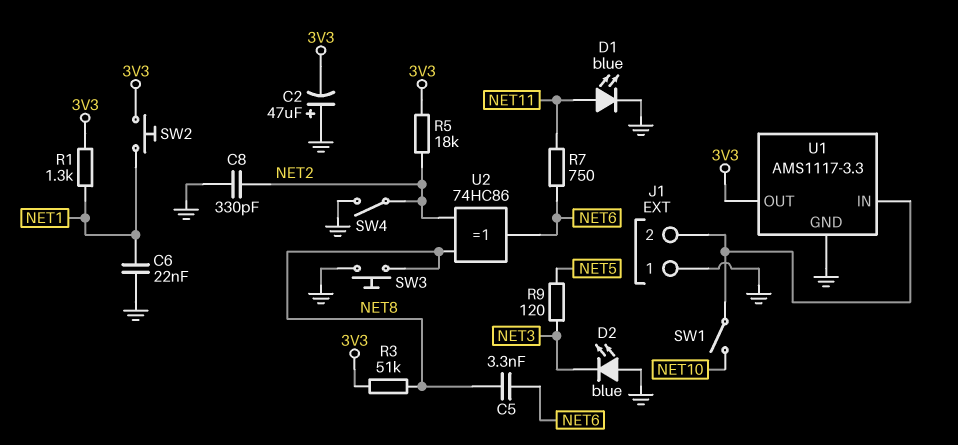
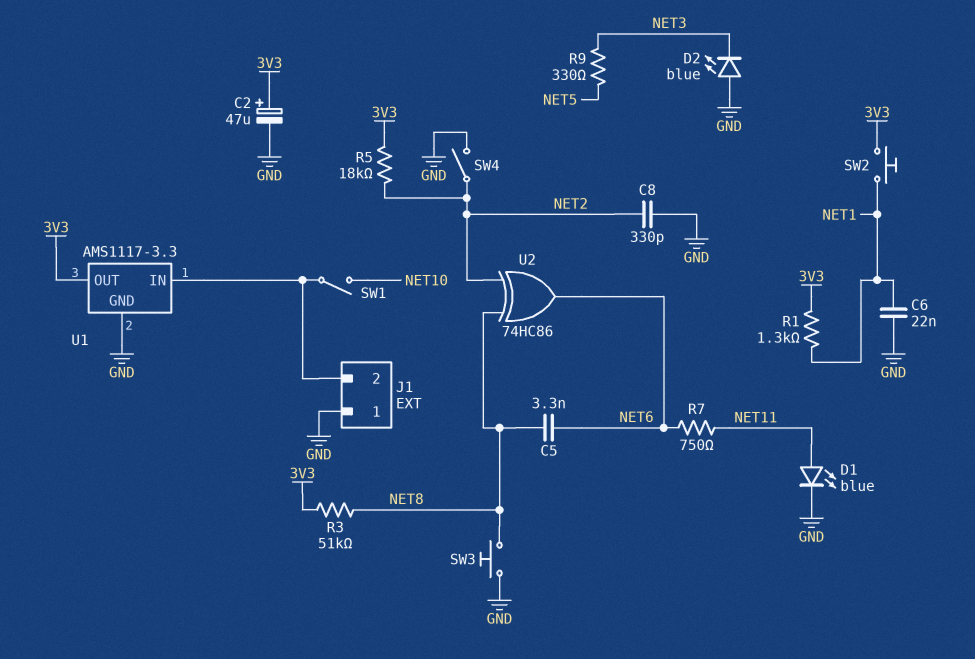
C2: 47uF (plus GND, minus 3V3) -> 47uF (plus 3V3, minus GND)
R9: 120 (NET3, NET5) -> 330 (NET3, NET5)

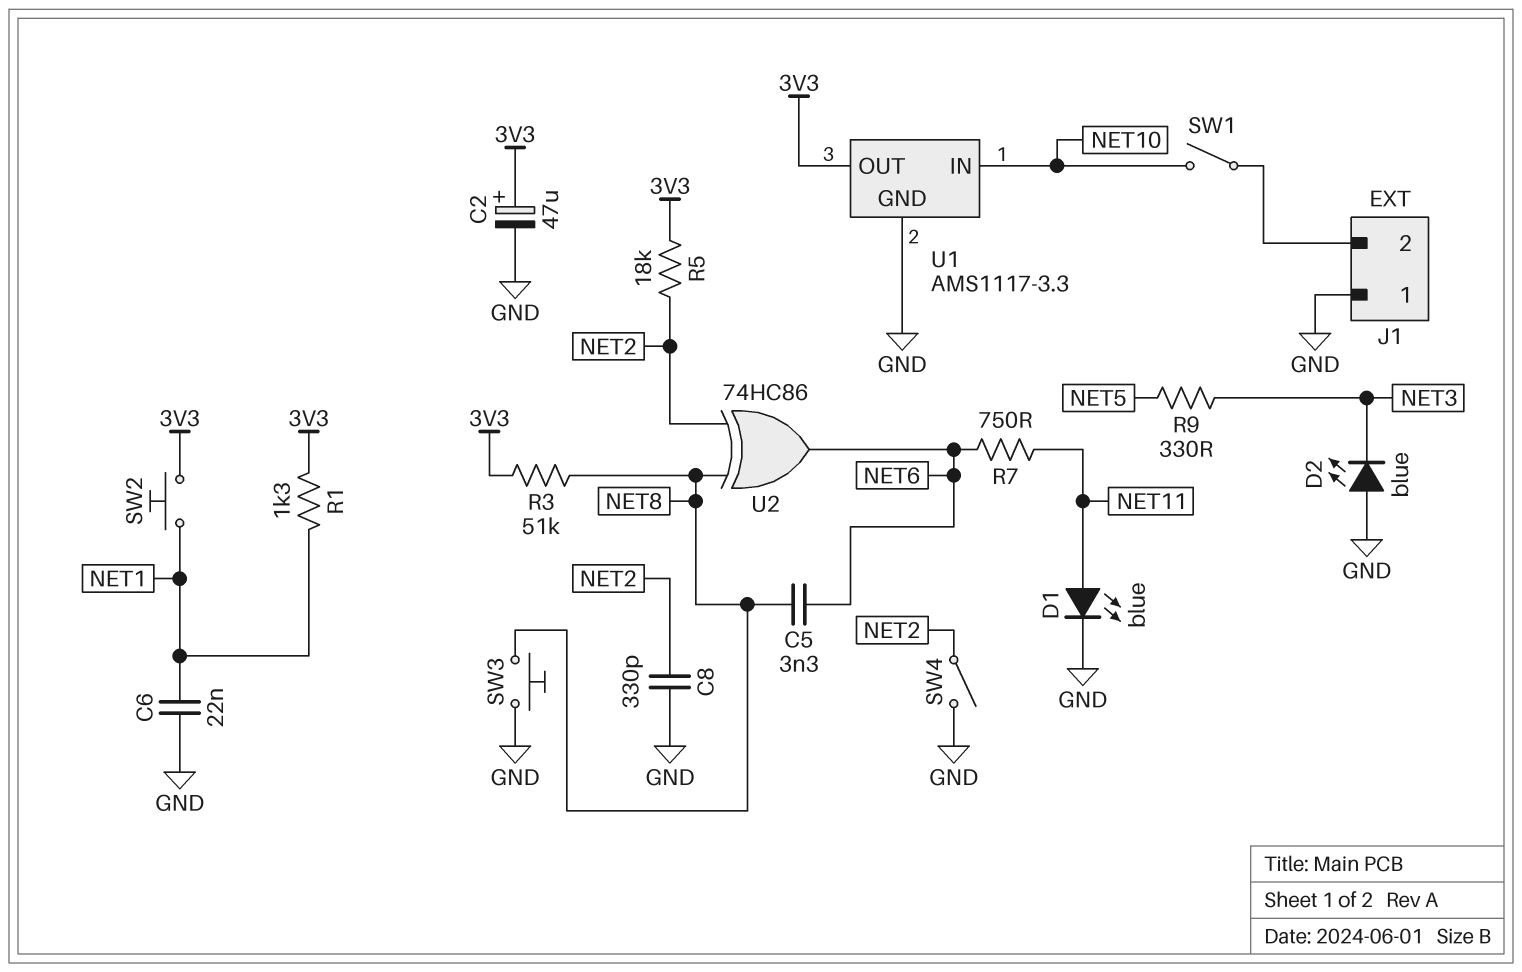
U1 pin IN: J1/2 -> NET10

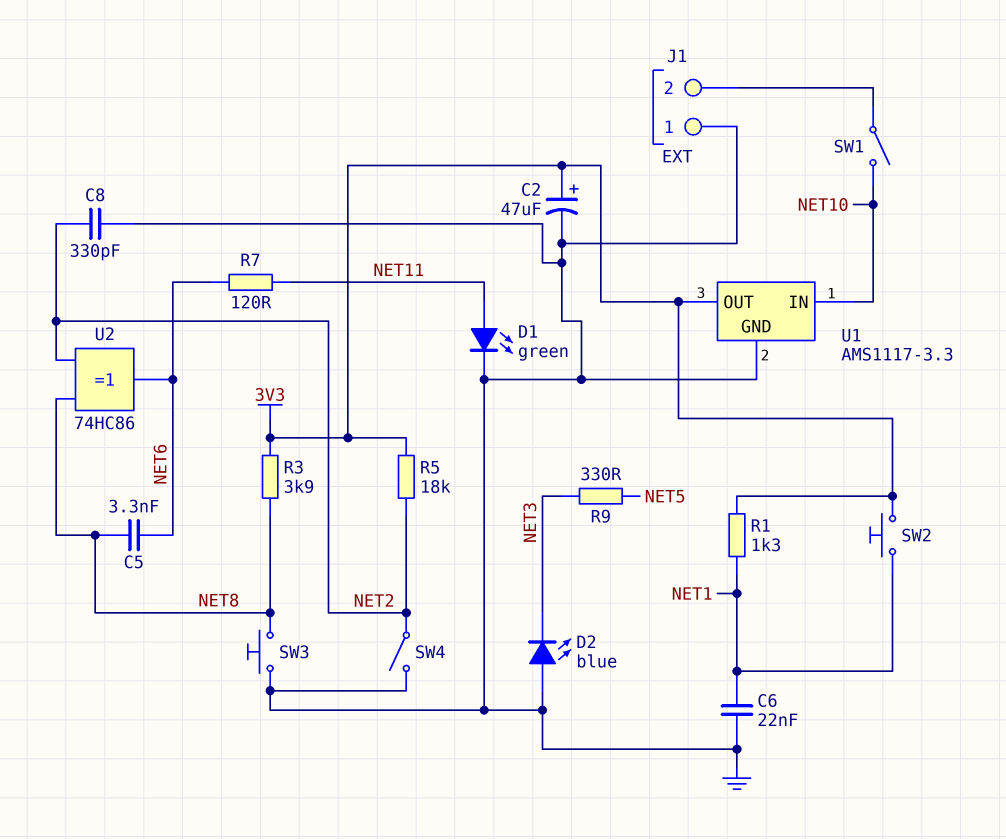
D1: LED blue (A NET11, K GND) -> LED green (A NET11, K GND)
R3: 51k (3V3, NET8) -> 3.9k (3V3, NET8)
R7: 750 (NET6, NET11) -> 120 (NET6, NET11)

